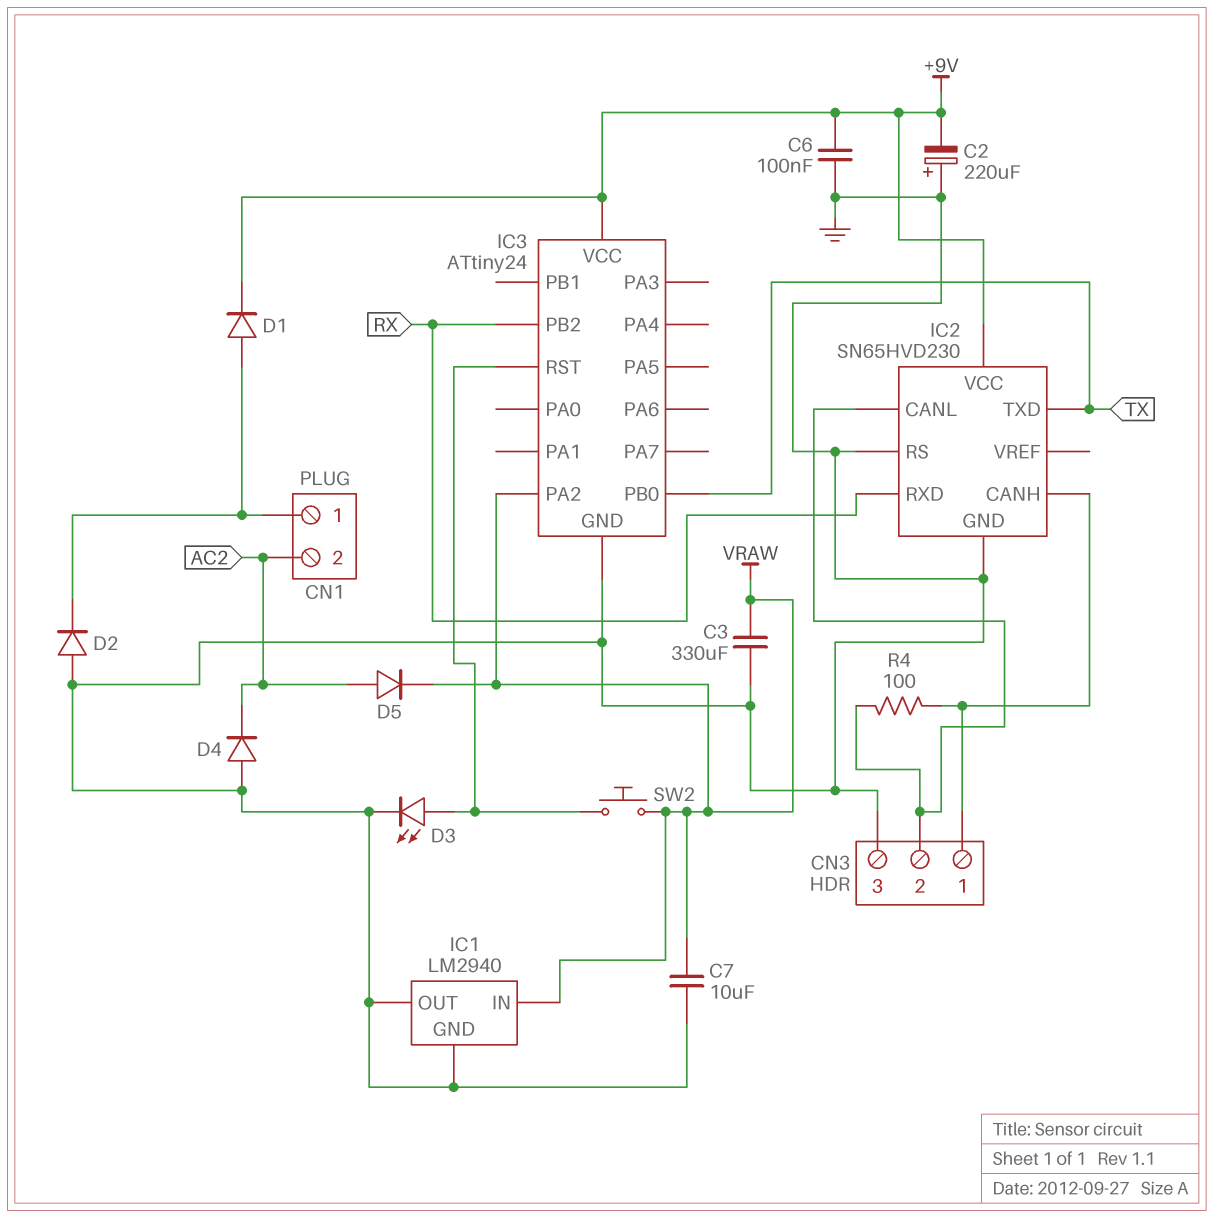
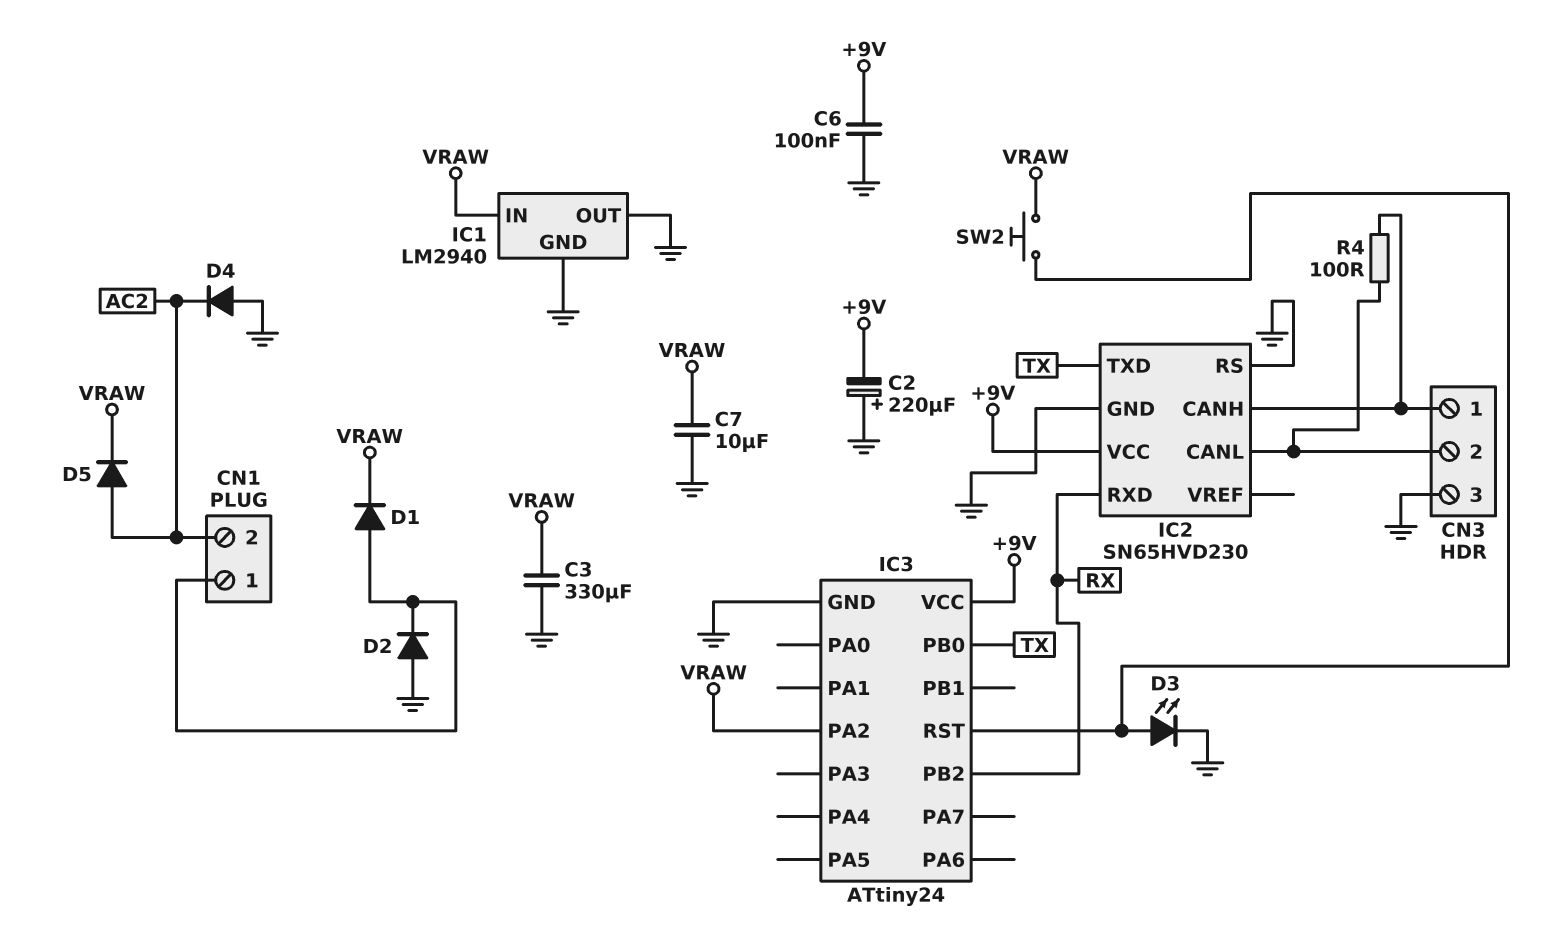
D1: diode (A CN1/1, K +9V) -> diode (A CN1/1, K VRAW)

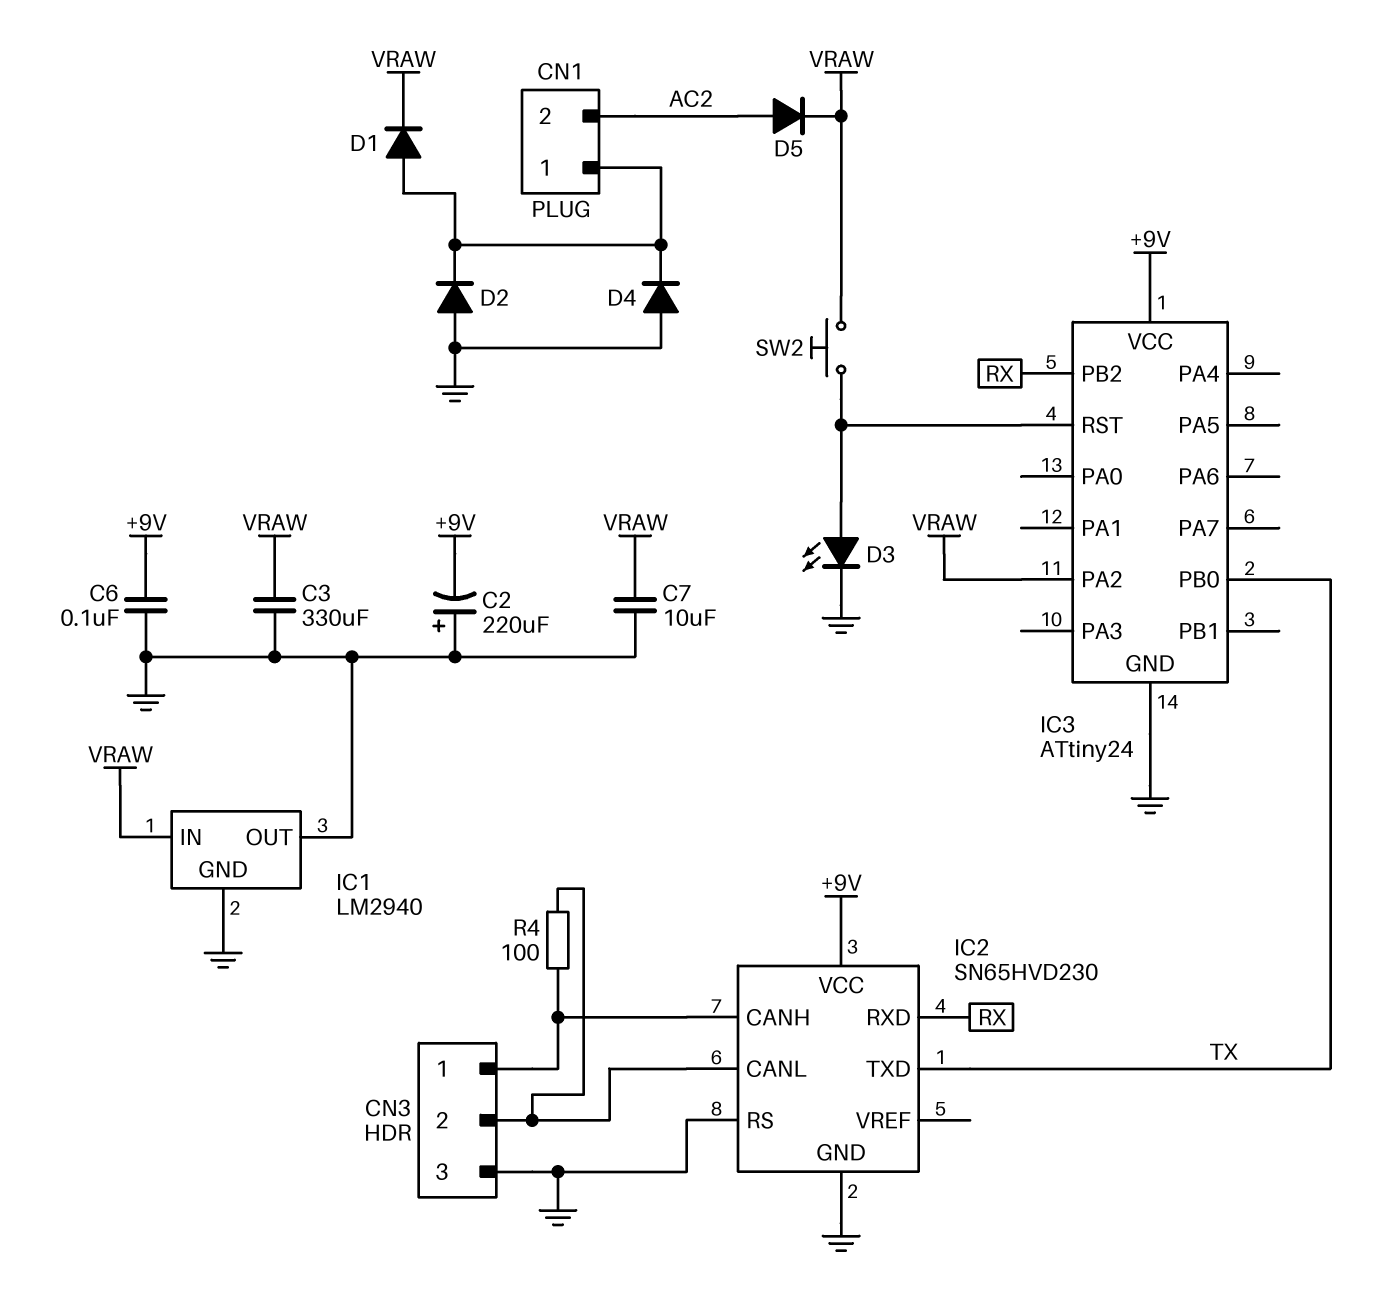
D4: diode (A GND, K AC2) -> diode (A GND, K CN1/1)

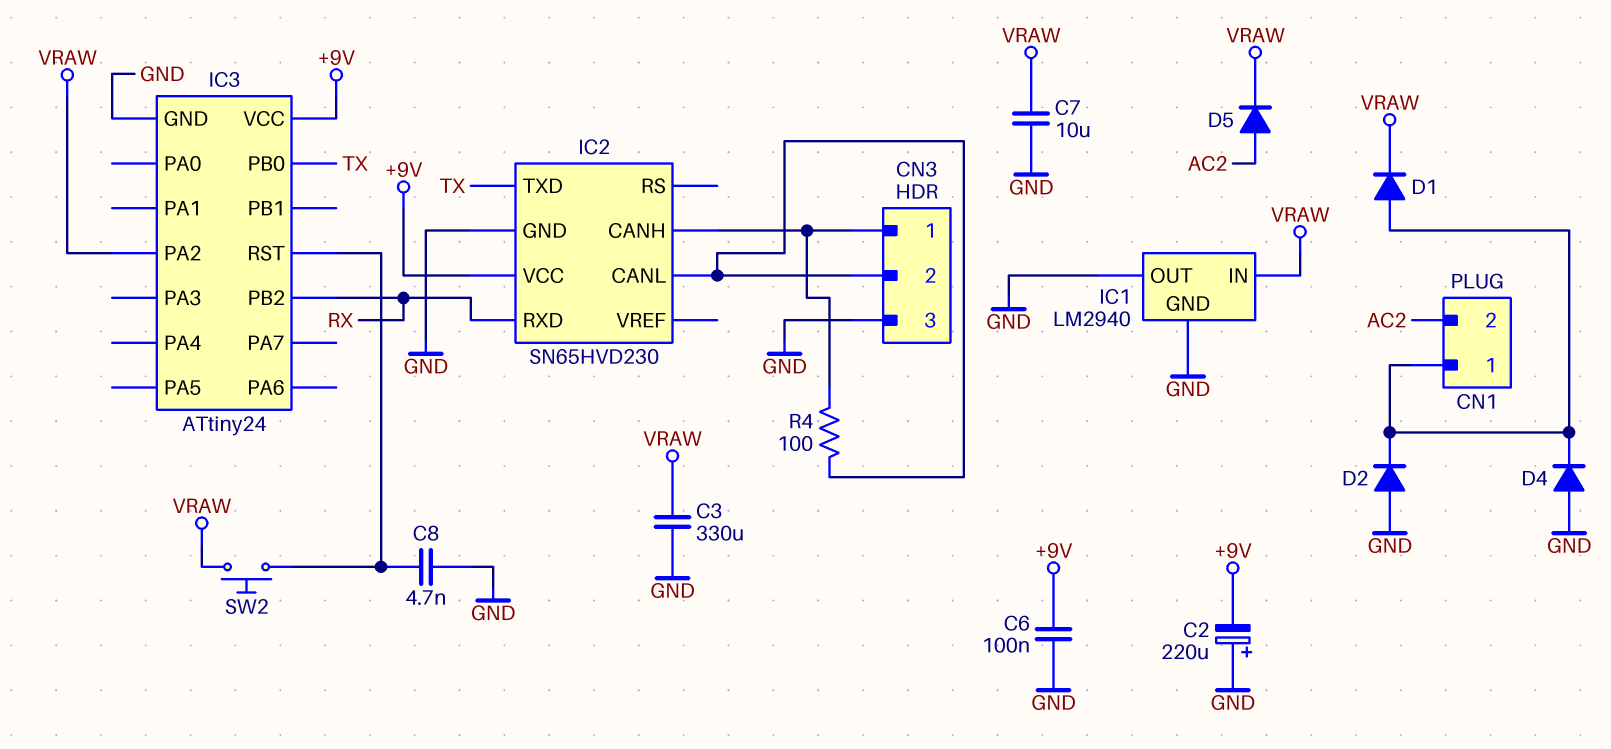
C8: none -> 4.7nF (GND, IC3/RST)
D3: LED (A IC3/RST, K GND) -> none
IC2 pin RS: GND -> none

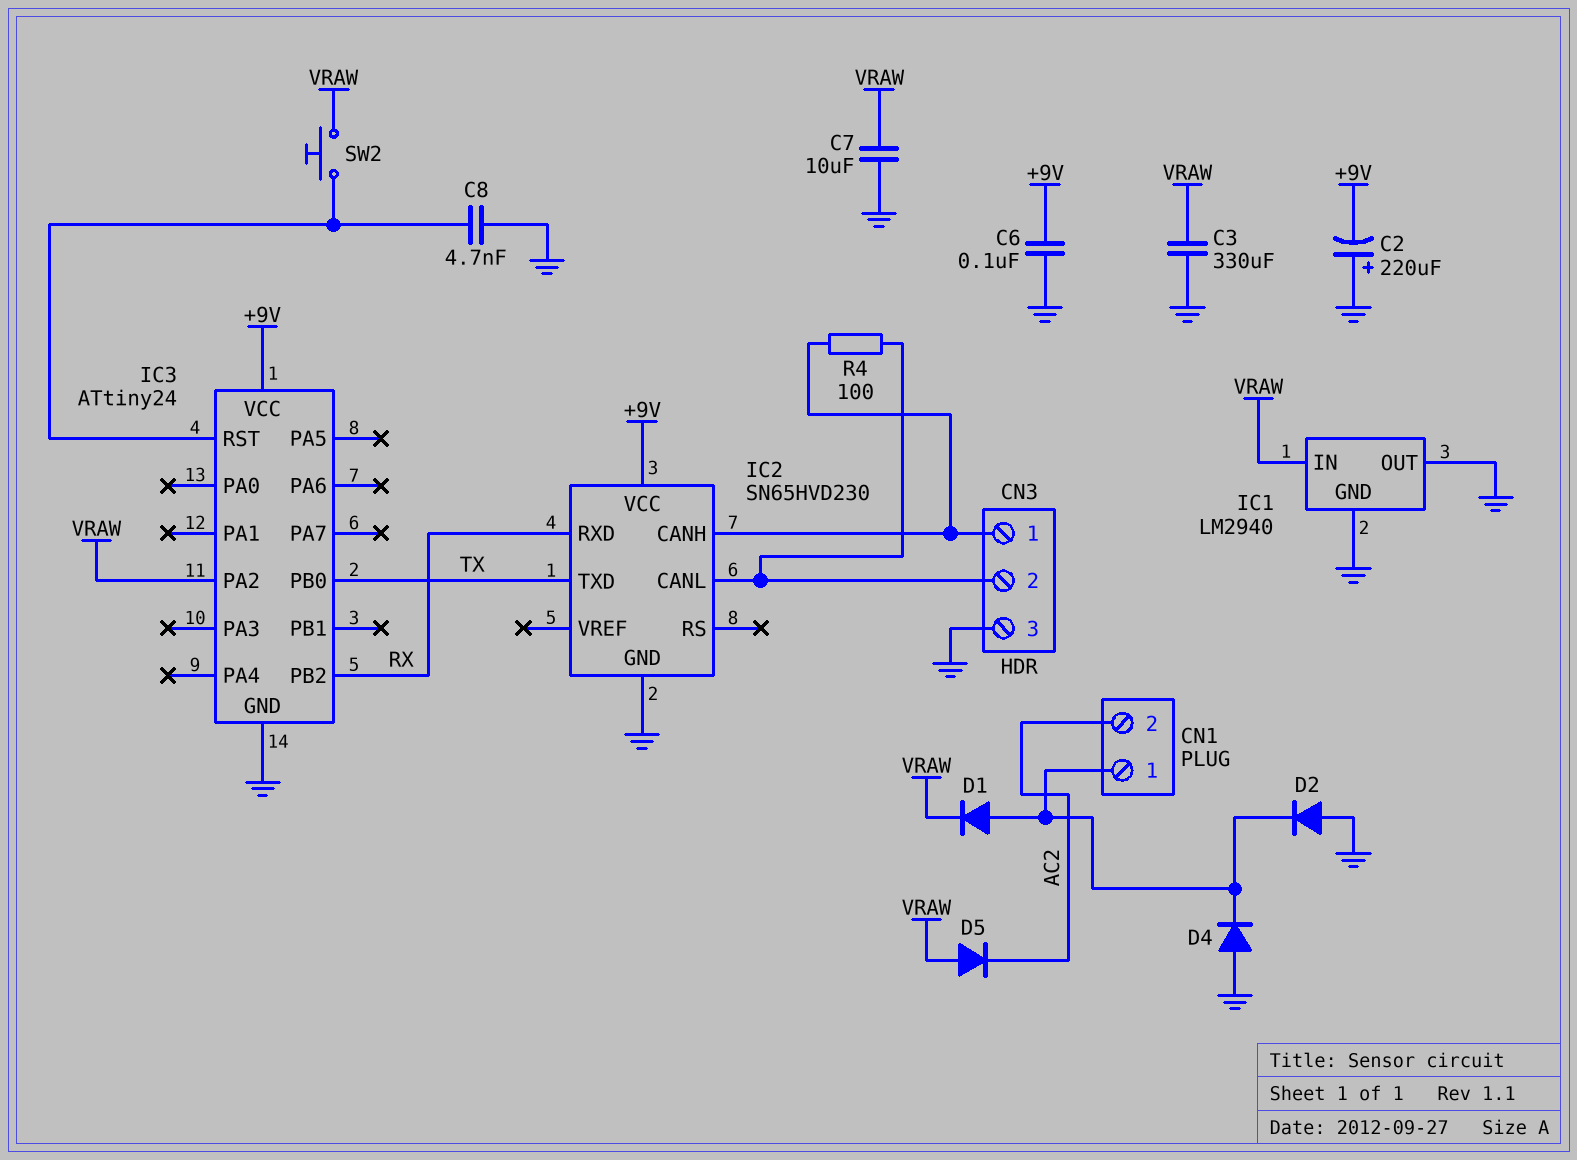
D5: diode (A AC2, K VRAW) -> diode (A VRAW, K AC2)

